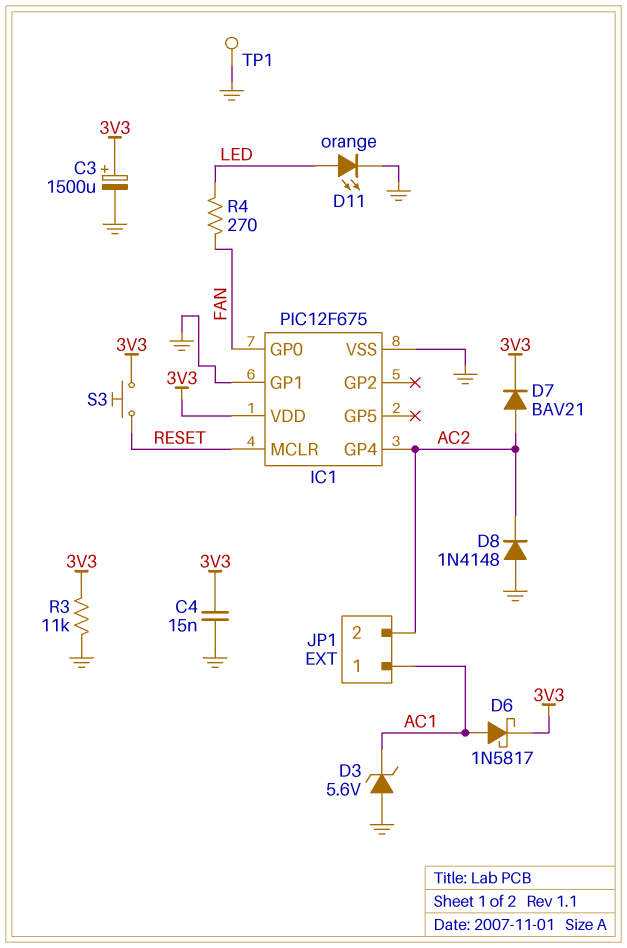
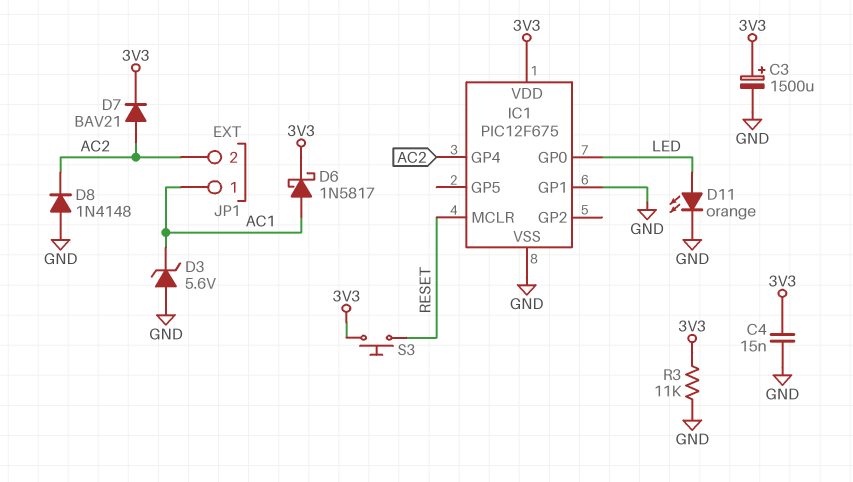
IC1 pin GP0: FAN -> LED
R4: 270 (FAN, LED) -> none
TP1: test point (GND) -> none

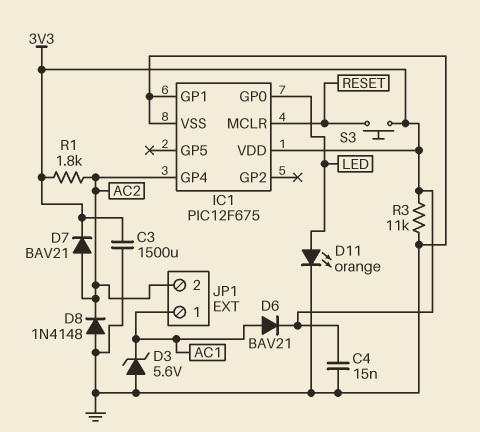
C3: 1500uF (plus 3V3, minus GND) -> 1500uF (3V3, GND)
D6: schottky 1N5817 (A AC1, K 3V3) -> diode BAV21 (A AC1, K 3V3)
R1: none -> 1.8k (3V3, AC2)

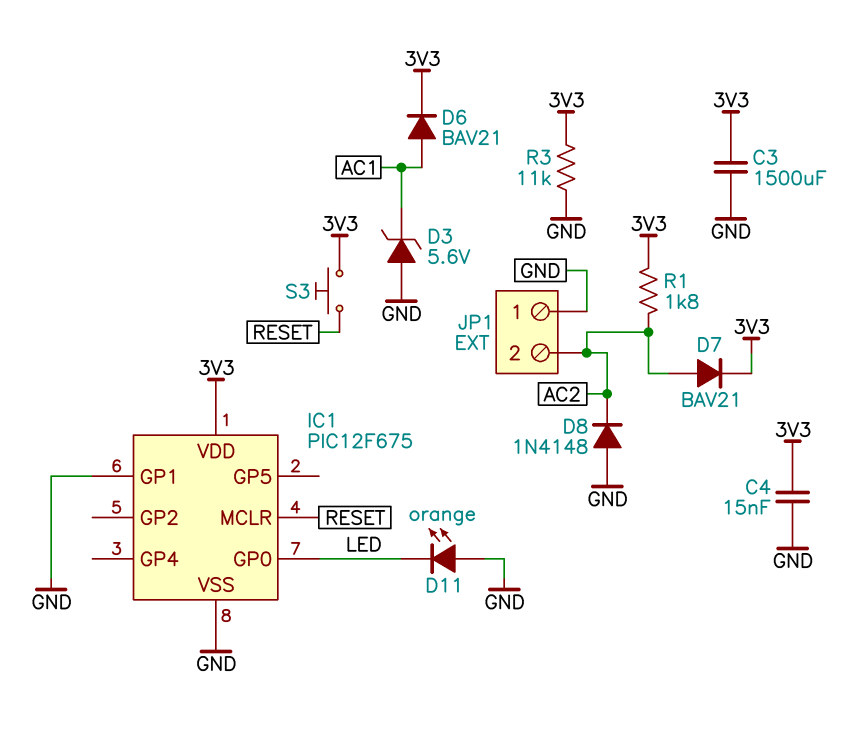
D11: LED orange (A LED, K GND) -> LED orange (A GND, K LED)
IC1 pin GP4: AC2 -> none
JP1 pin 1: AC1 -> GND

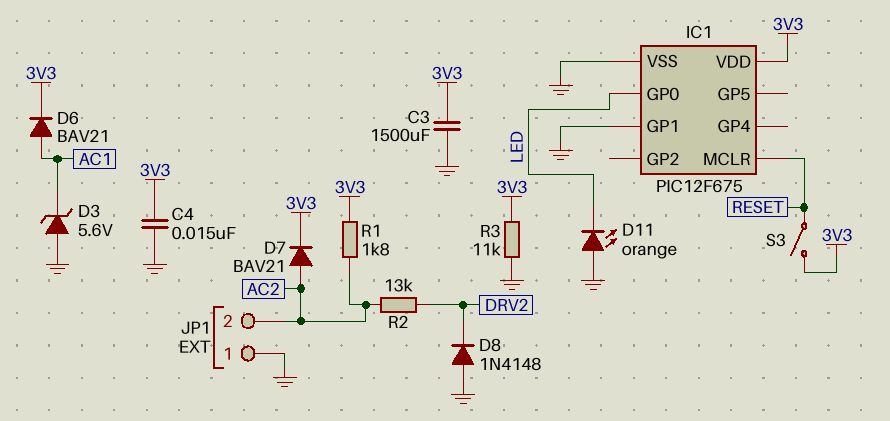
D8: diode 1N4148 (A GND, K AC2) -> diode 1N4148 (A GND, K DRV2)
R2: none -> 13k (AC2, DRV2)
S3: button (3V3, RESET) -> switch (3V3, RESET)

